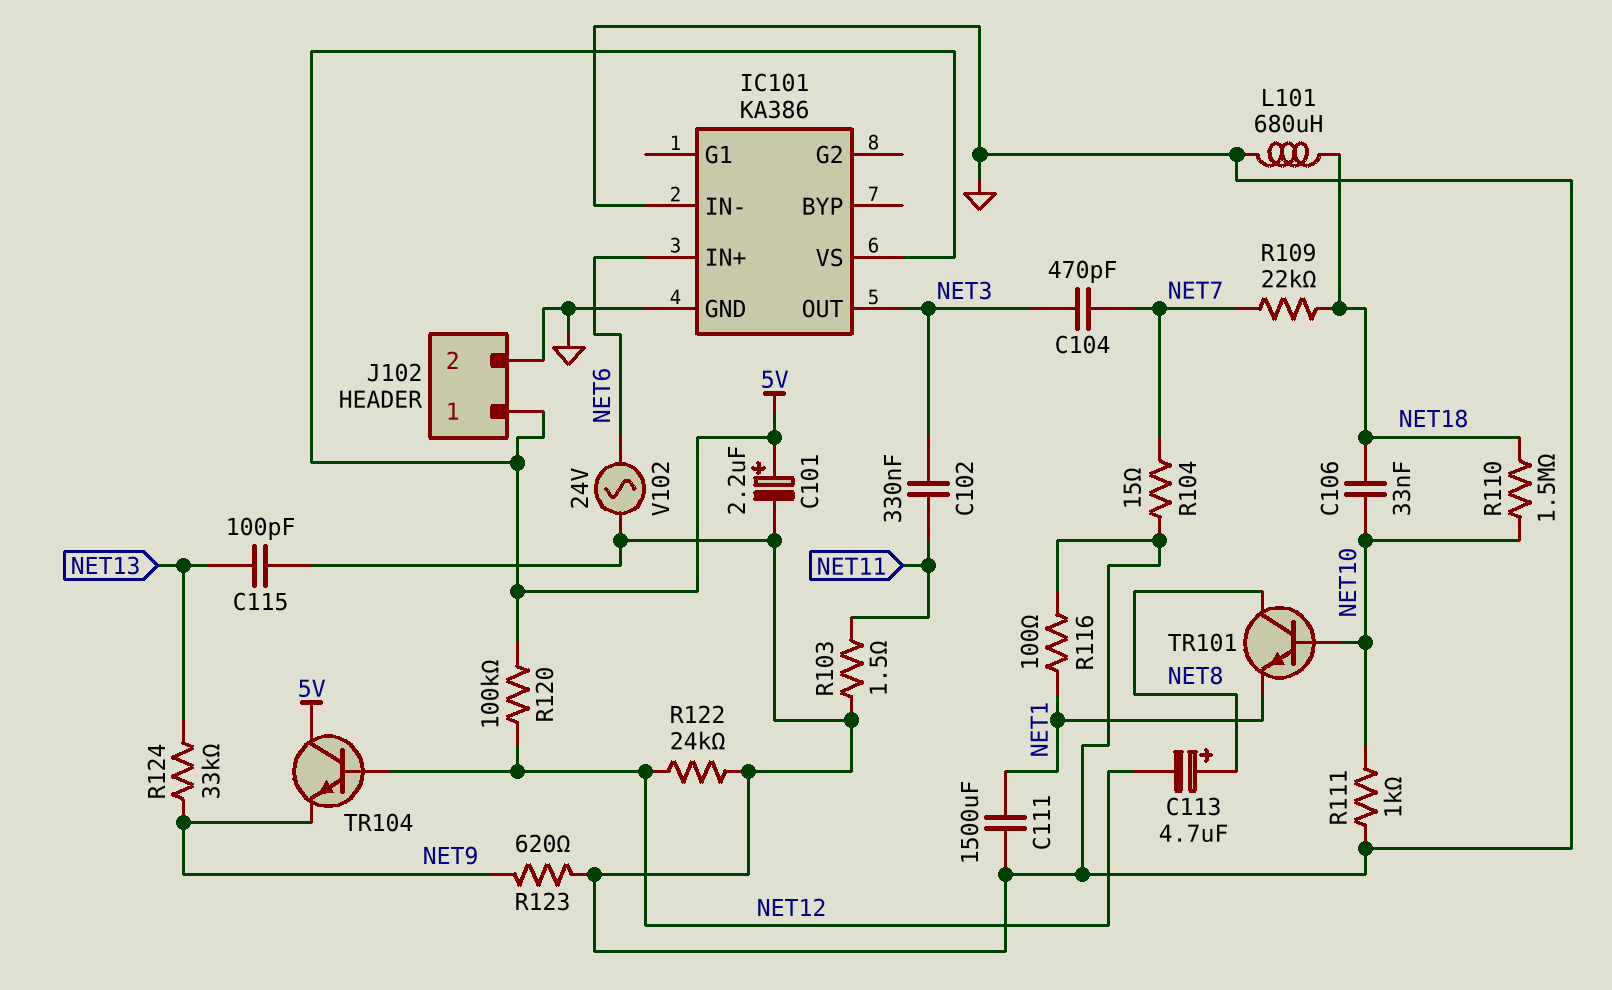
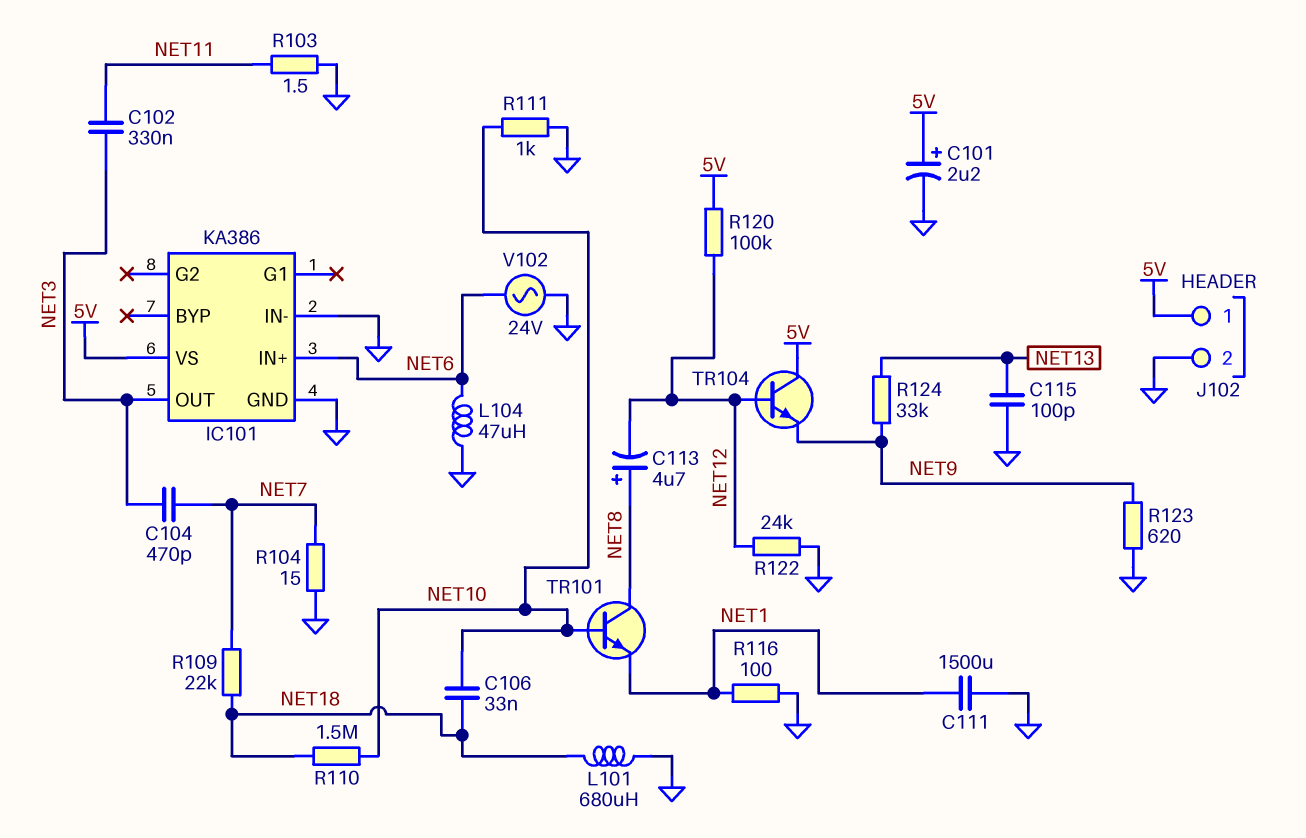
L104: none -> 47uH (GND, NET6)

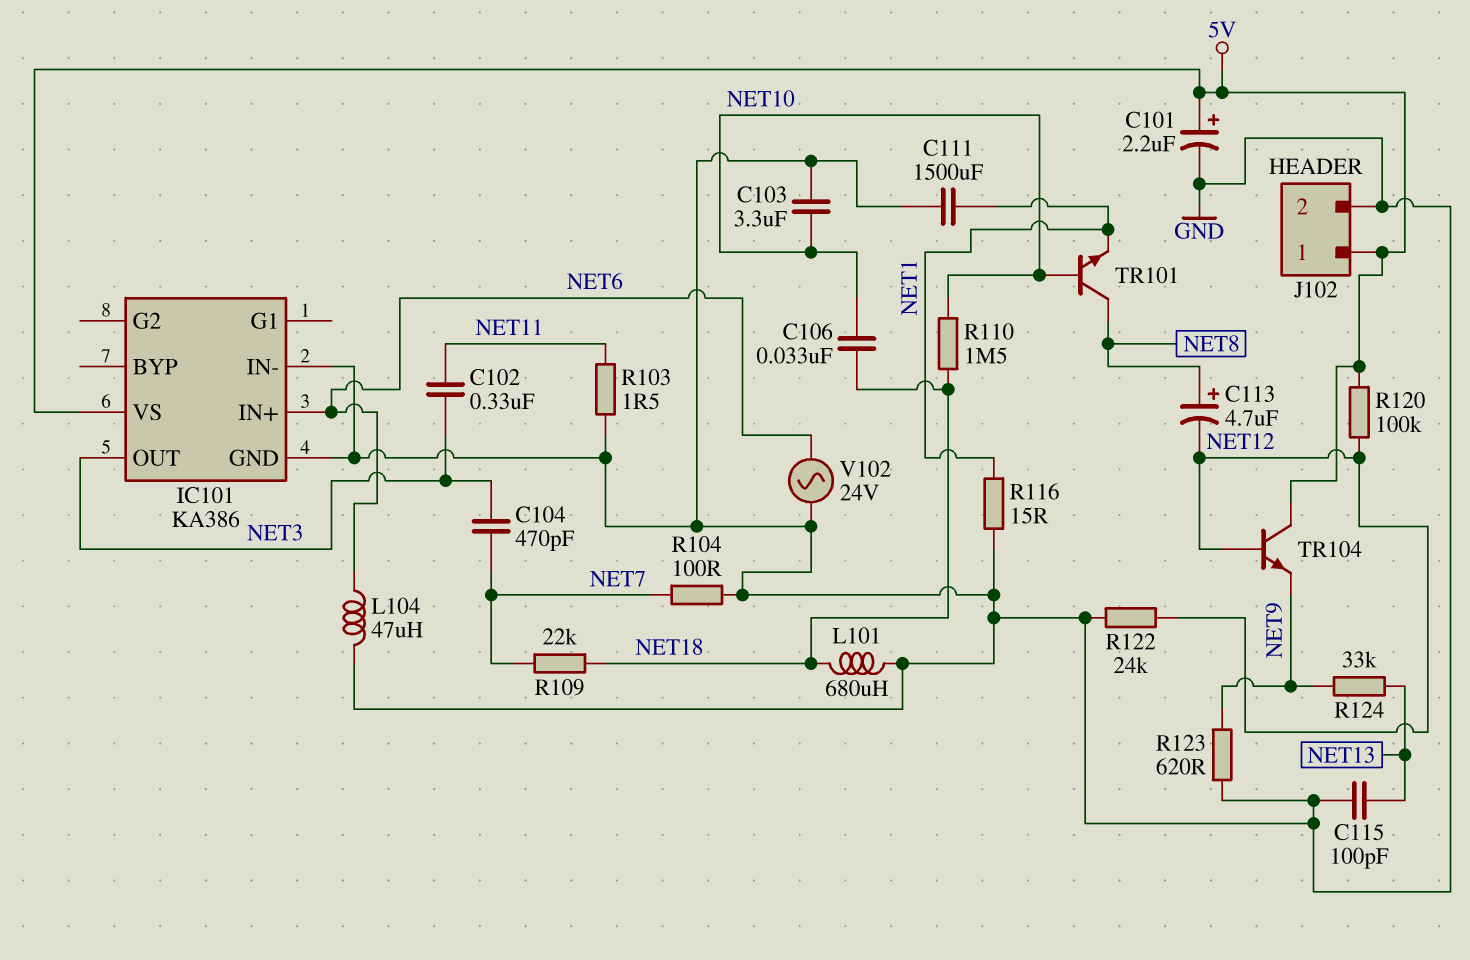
C103: none -> 3.3uF (GND, NET10)
R104: 15 (GND, NET7) -> 100 (GND, NET7)
R111: 1k (GND, NET10) -> none
R116: 100 (GND, NET1) -> 15 (GND, NET1)

